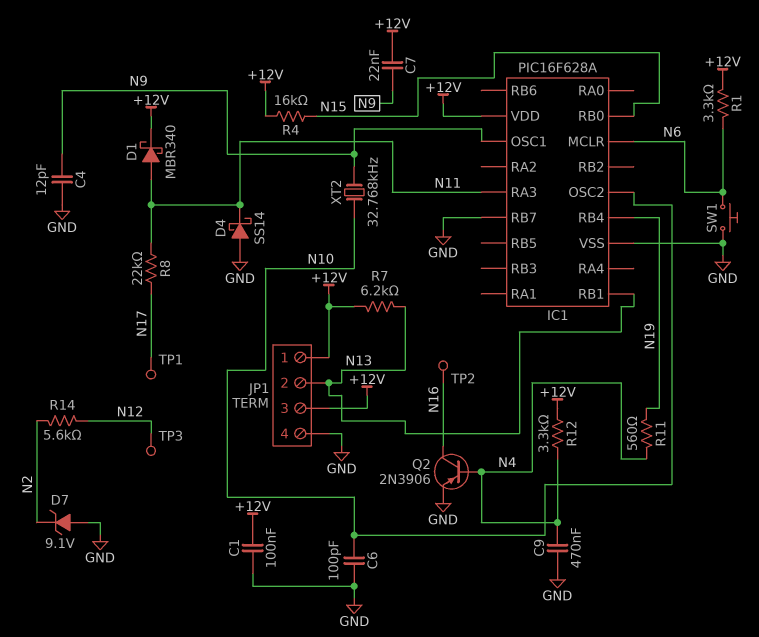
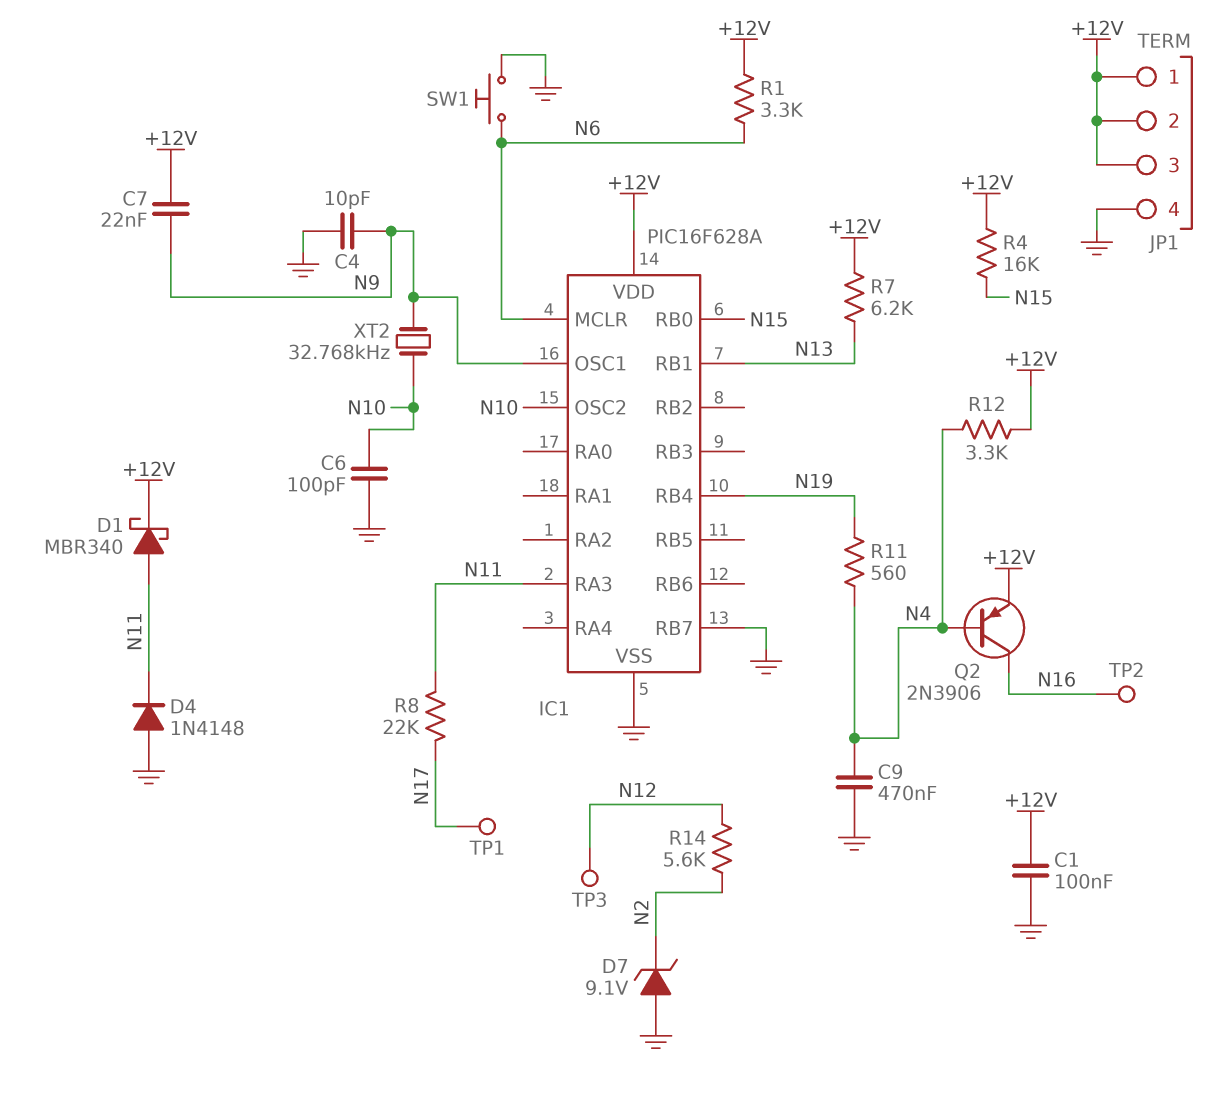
C4: 12pF (GND, N9) -> 10pF (GND, N9)
D4: schottky SS14 (A GND, K N11) -> diode 1N4148 (A GND, K N11)
JP1 pin 2: N13 -> +12V
Q2: PNP 2N3906 (B N4, C N16, E GND) -> PNP 2N3906 (B N4, C N16, E +12V)

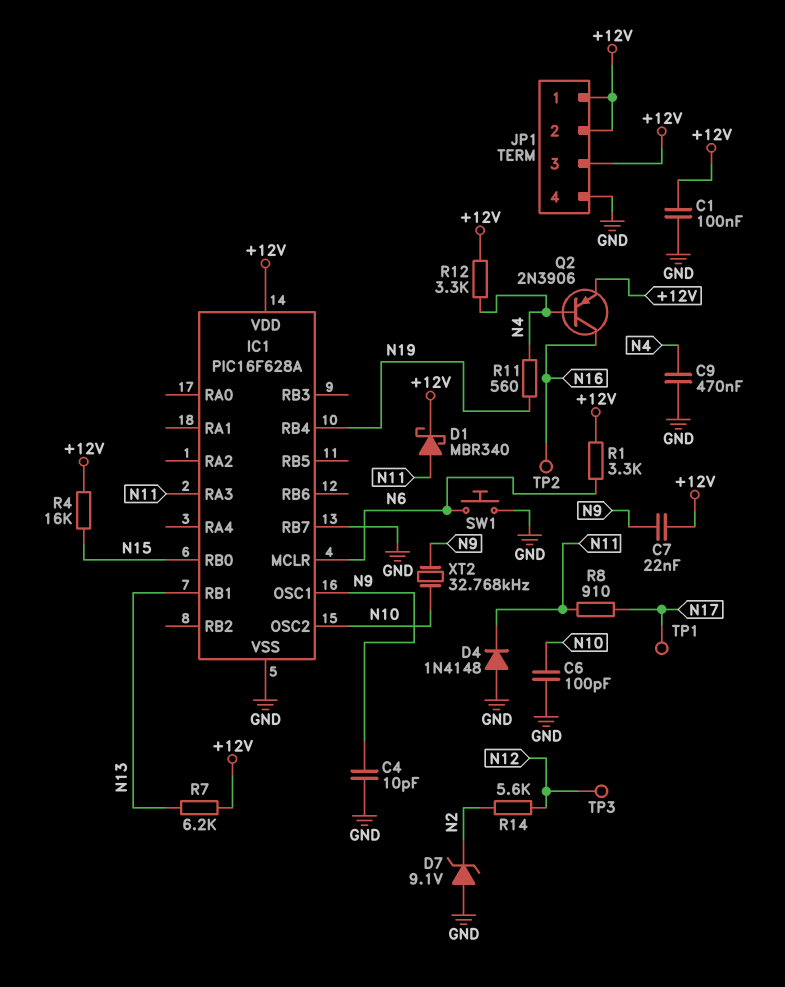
R8: 22k (N11, N17) -> 910 (N11, N17)

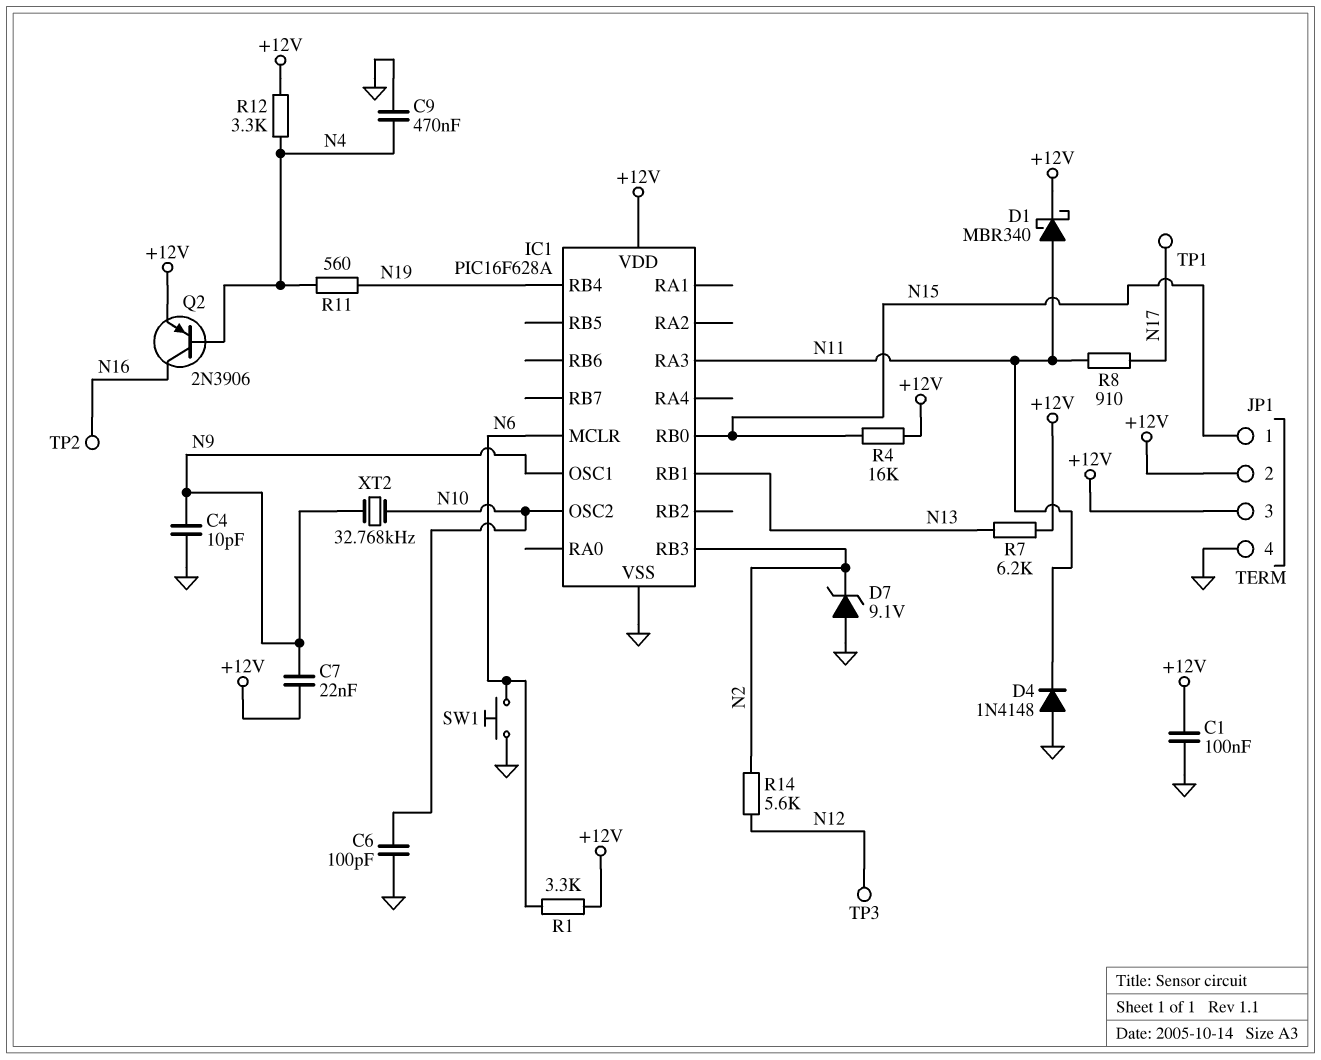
IC1 pin RB3: none -> N2
IC1 pin RB7: GND -> none
JP1 pin 1: +12V -> N15

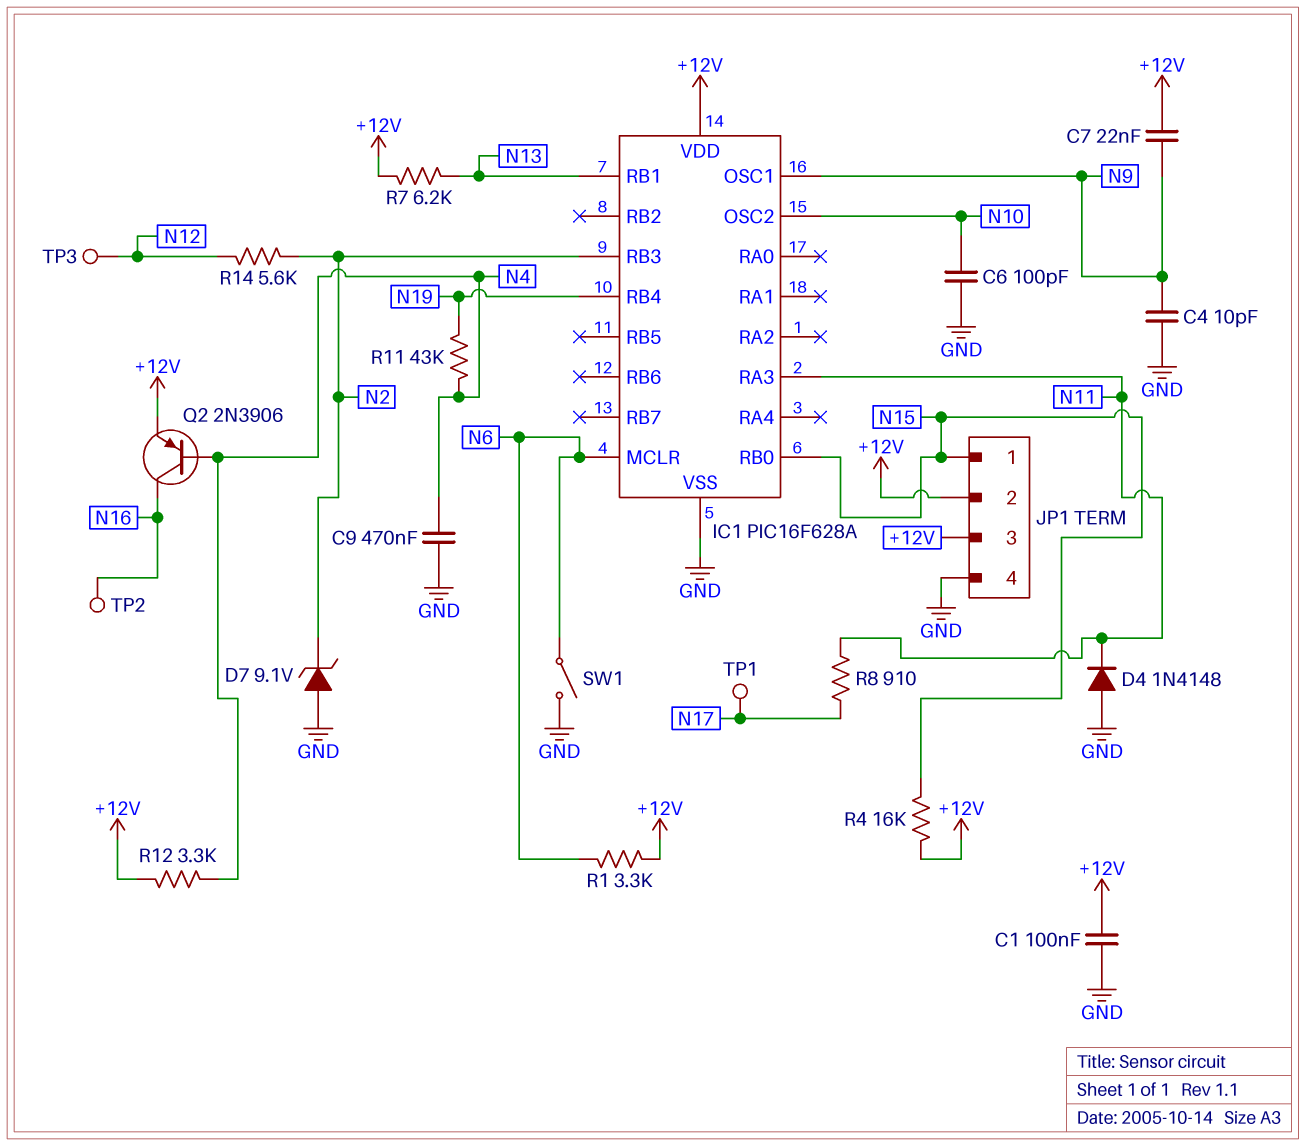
D1: schottky MBR340 (A N11, K +12V) -> none
R11: 560 (N4, N19) -> 43k (N4, N19)
SW1: button (GND, N6) -> switch (GND, N6)
XT2: 32.768kHz (N9, N10) -> none

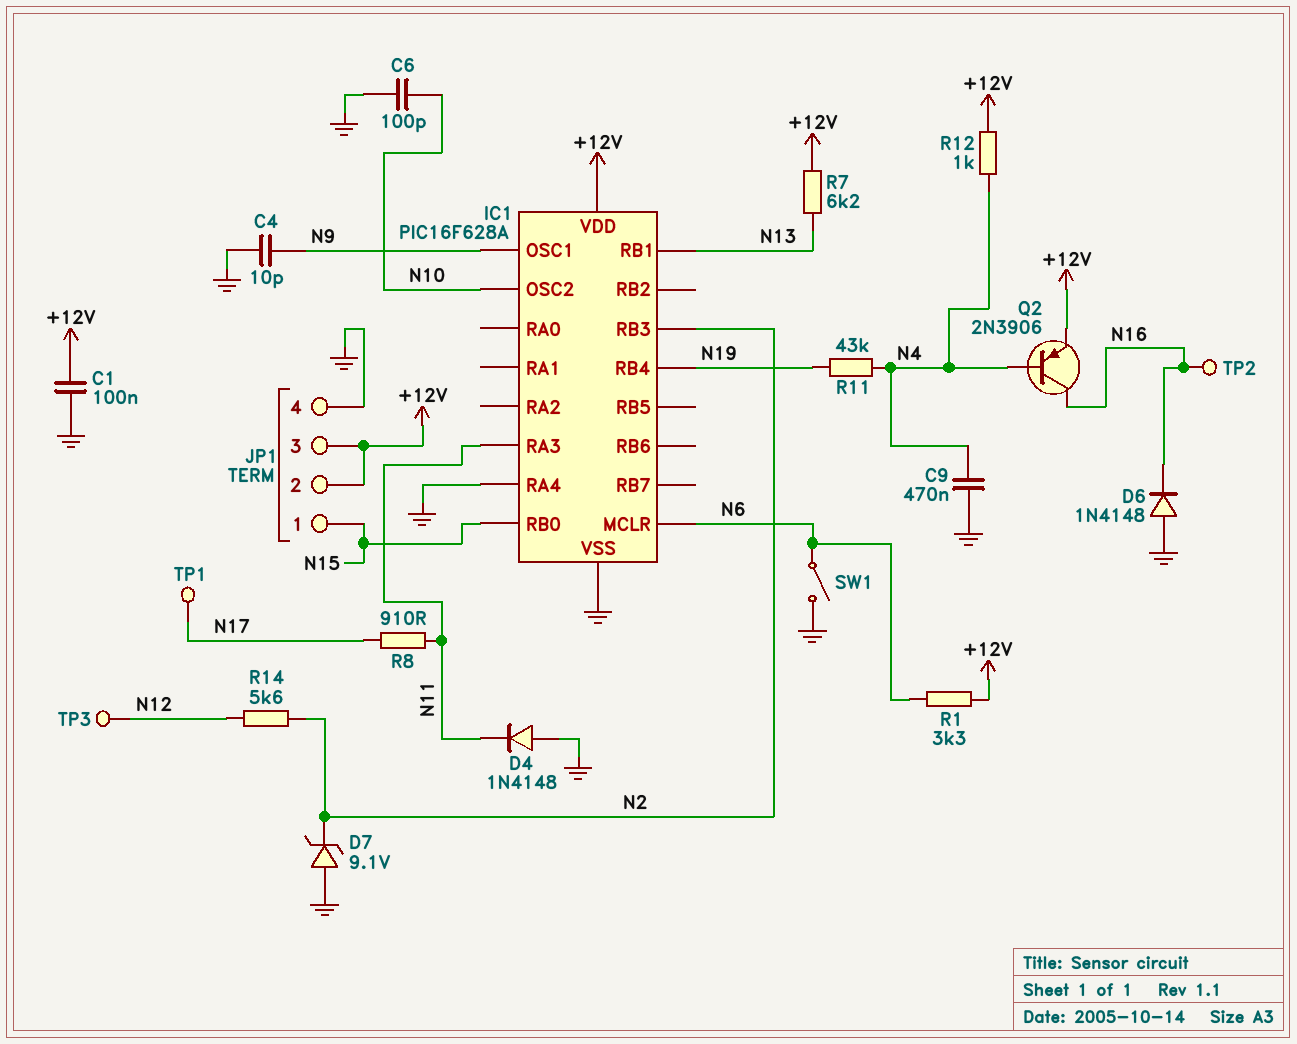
C7: 22nF (+12V, N9) -> none
D6: none -> diode 1N4148 (A GND, K N16)
IC1 pin RA4: none -> GND
R4: 16k (+12V, N15) -> none
R12: 3.3k (+12V, N4) -> 1k (+12V, N4)

